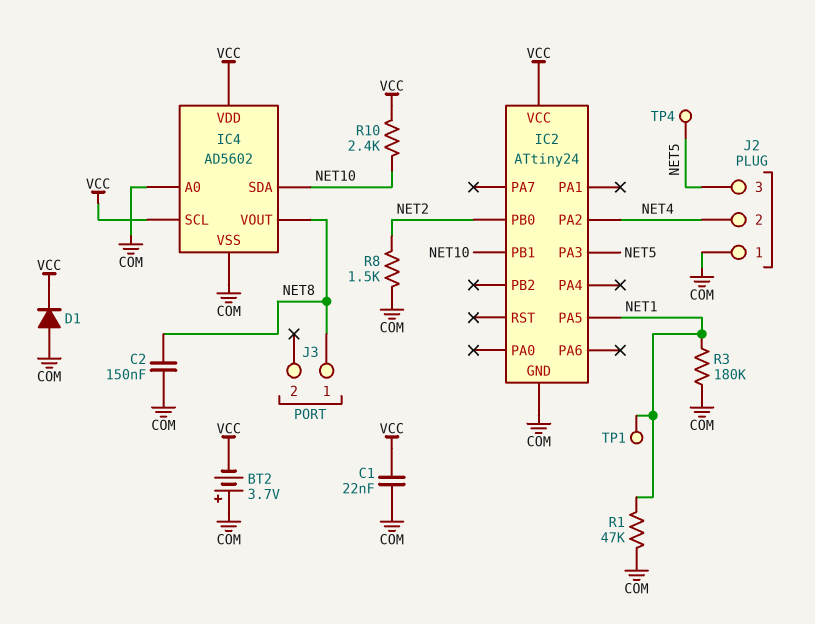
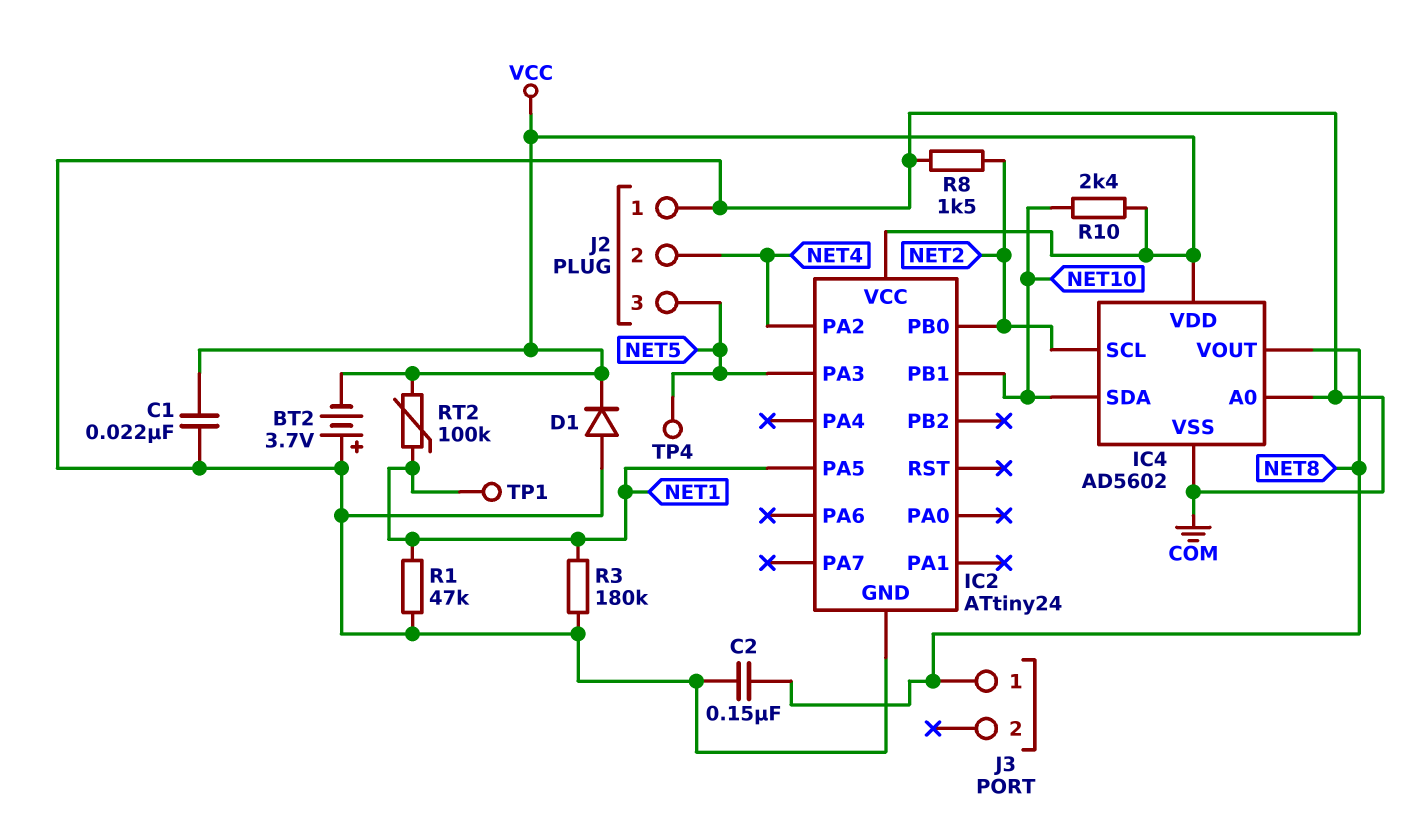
IC4 pin SCL: VCC -> NET2
RT2: none -> 100k (NET1, VCC)

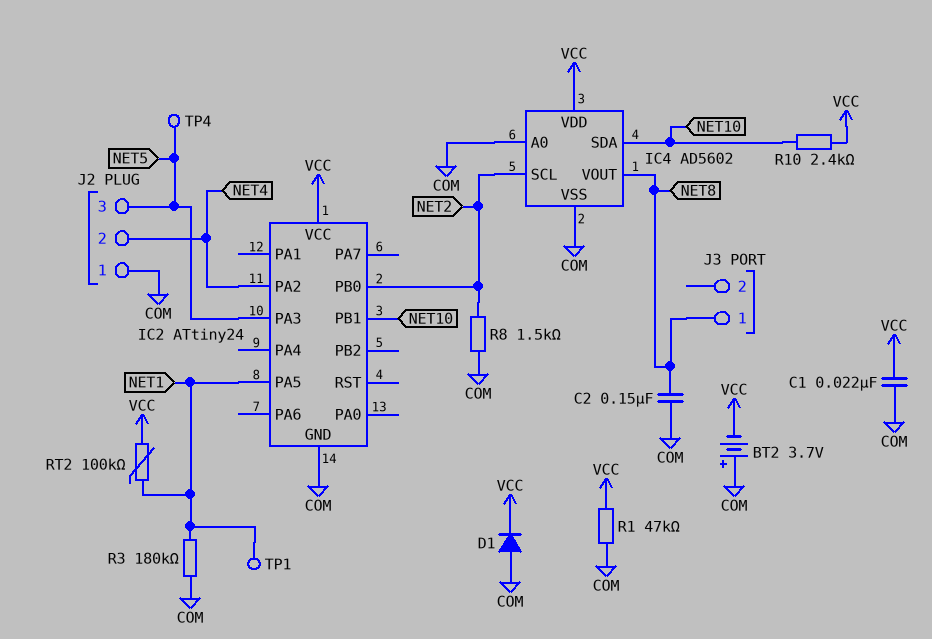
R1: 47k (COM, NET1) -> 47k (COM, VCC)

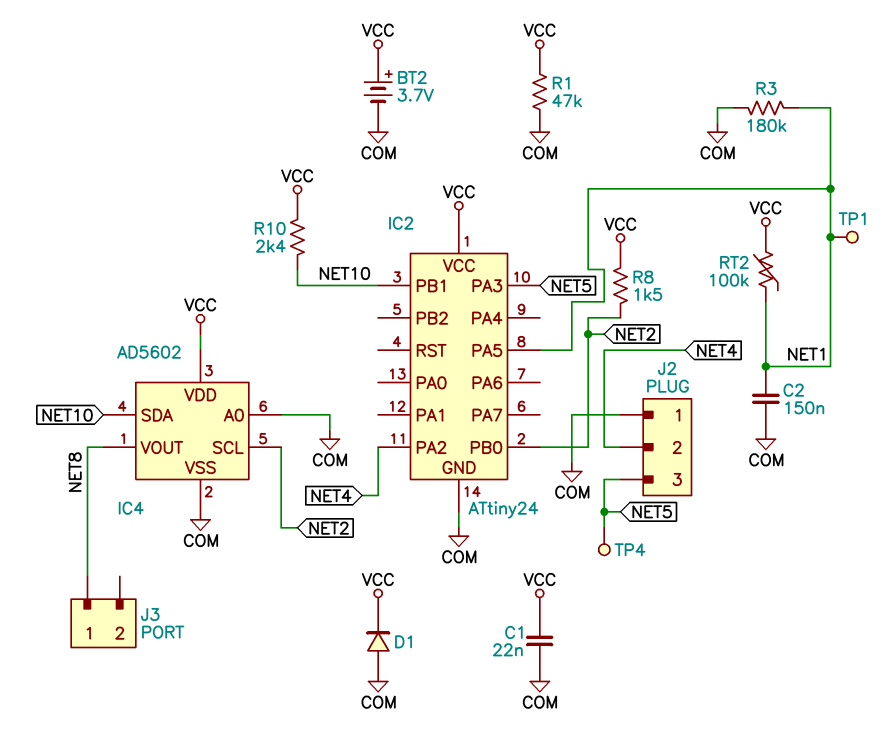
BT2: 3.7V (plus COM, minus VCC) -> 3.7V (plus VCC, minus COM)
C2: 150nF (COM, NET8) -> 150nF (COM, NET1)
R8: 1.5k (COM, NET2) -> 1.5k (NET2, VCC)

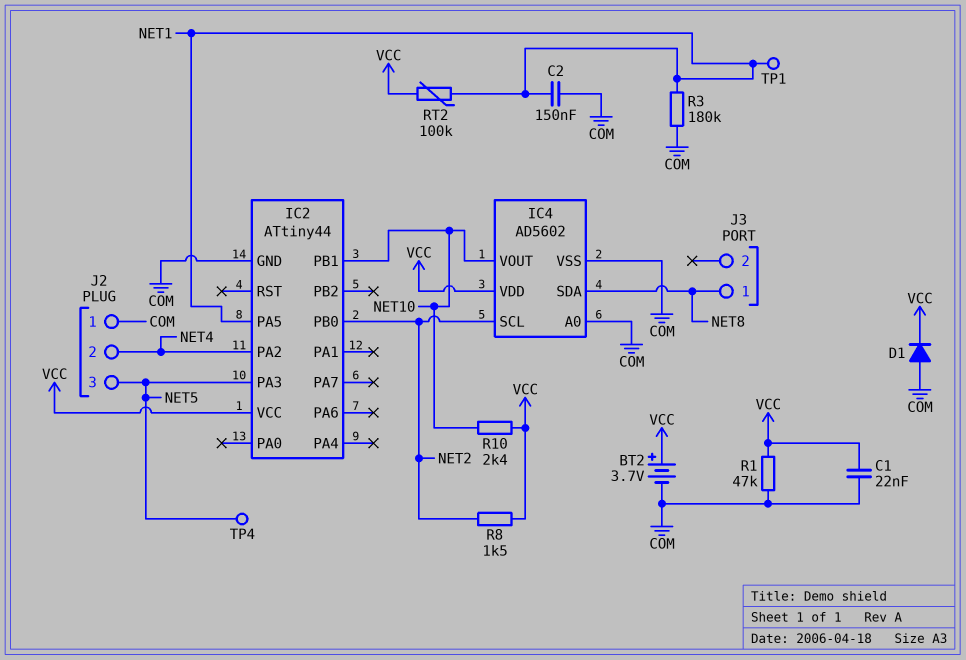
IC2: ATtiny24 -> ATtiny44
IC4 pin SDA: NET10 -> NET8
IC4 pin VOUT: NET8 -> NET10

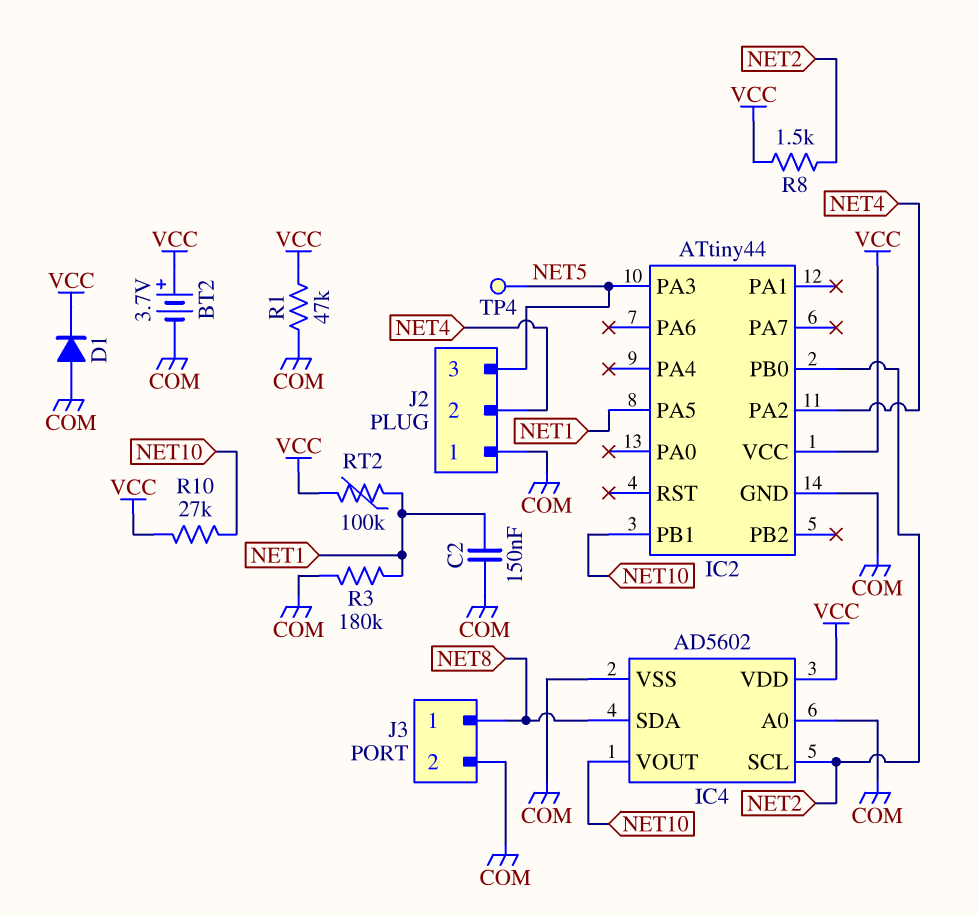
C1: 22nF (COM, VCC) -> none
J3 pin 2: none -> COM
R10: 2.4k (NET10, VCC) -> 27k (NET10, VCC)
TP1: test point (NET1) -> none

